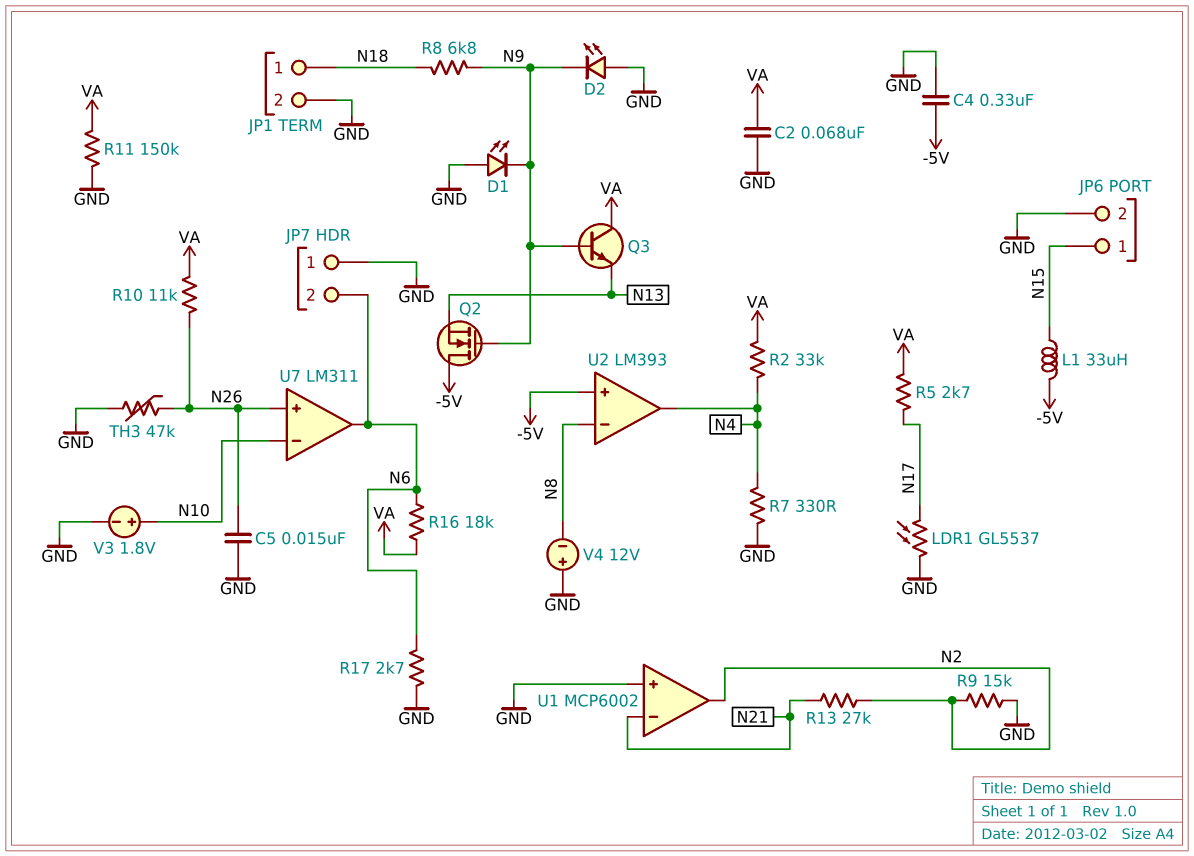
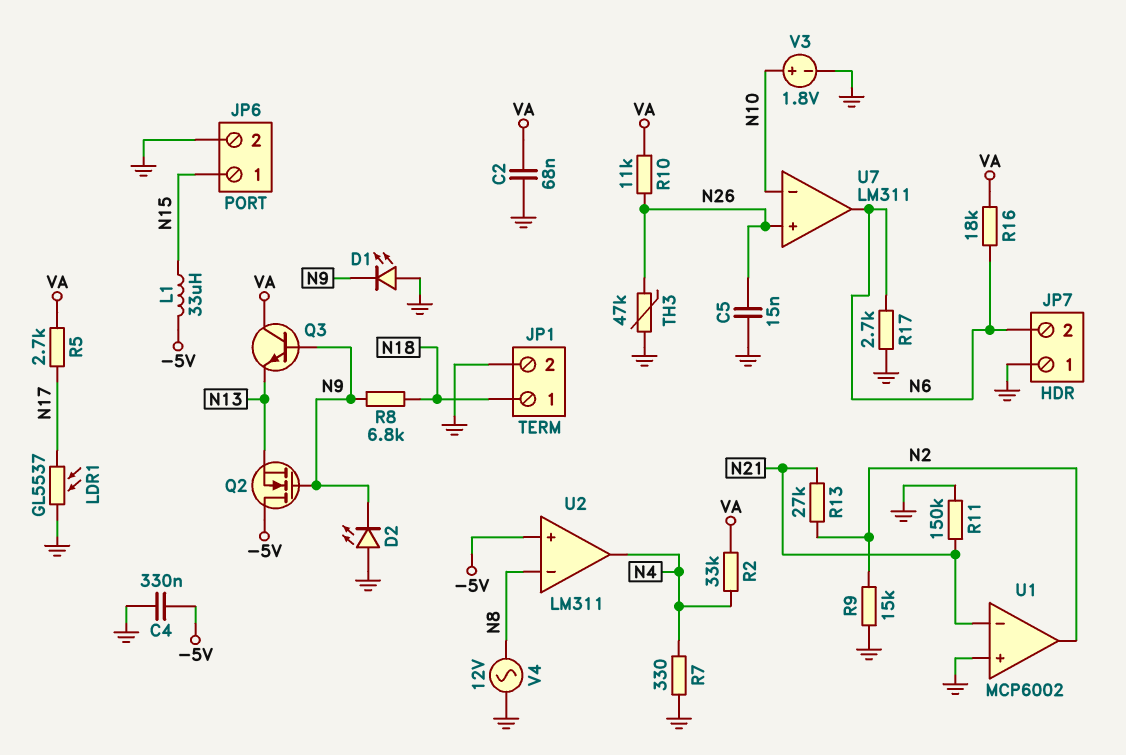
R11: 150k (GND, VA) -> 150k (GND, N21)
U2: LM393 -> LM311
V4: 12V (plus GND, minus N8) -> AC 12V (GND, N8)

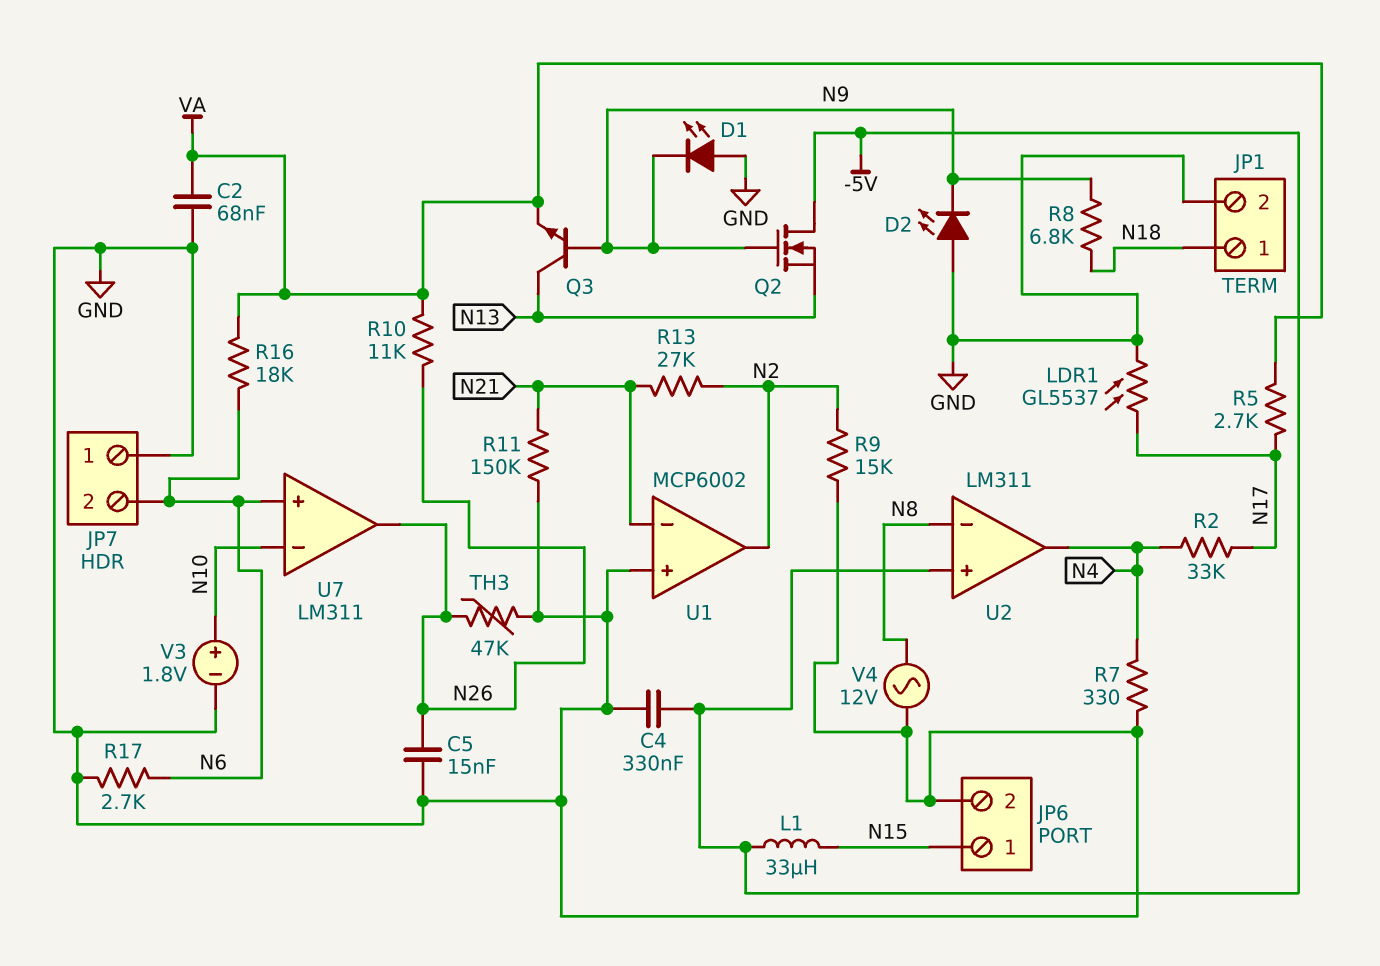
Q3: NPN (B N9, C VA, E N13) -> NPN (B N9, C N13, E VA)
R2: 33k (N4, VA) -> 33k (N4, N17)
U7 pin in+: N26 -> N6
U7 pin out: N6 -> N26

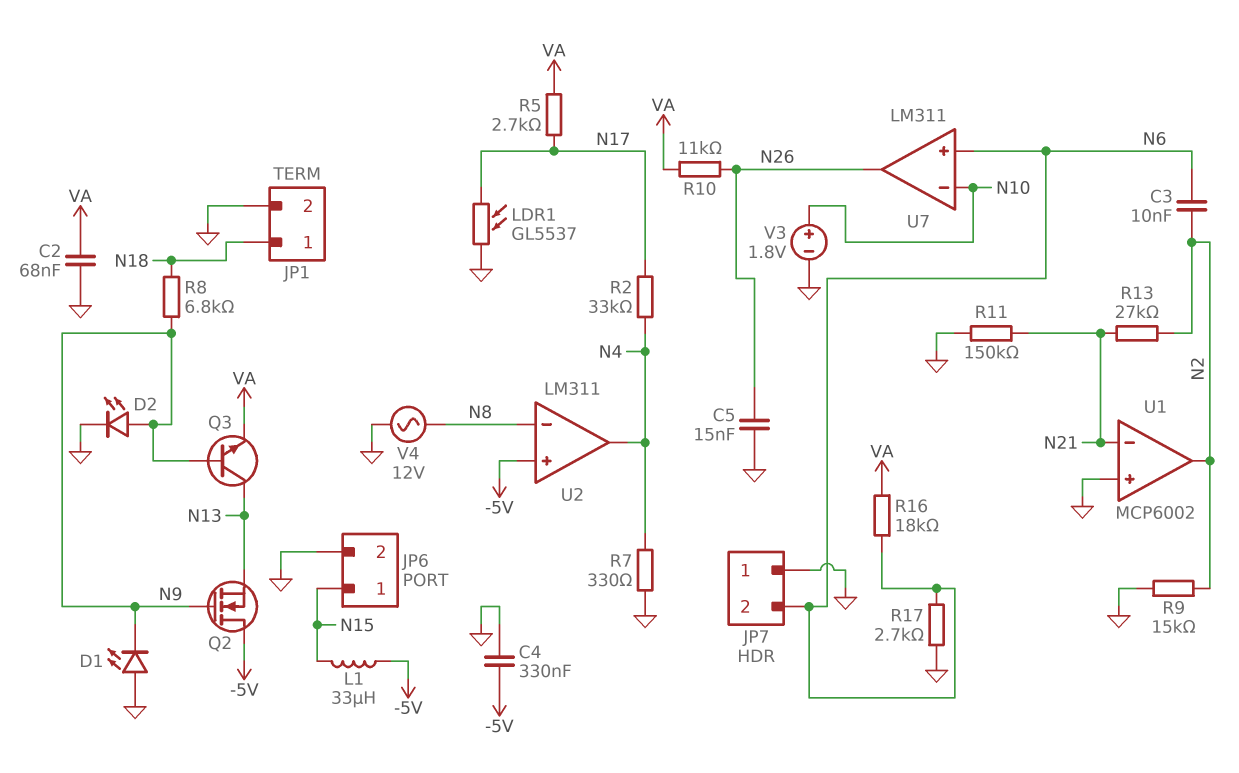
C3: none -> 10nF (N2, N6)
D2: LED (A GND, K N9) -> LED (A N9, K GND)
TH3: 47k (GND, N26) -> none

